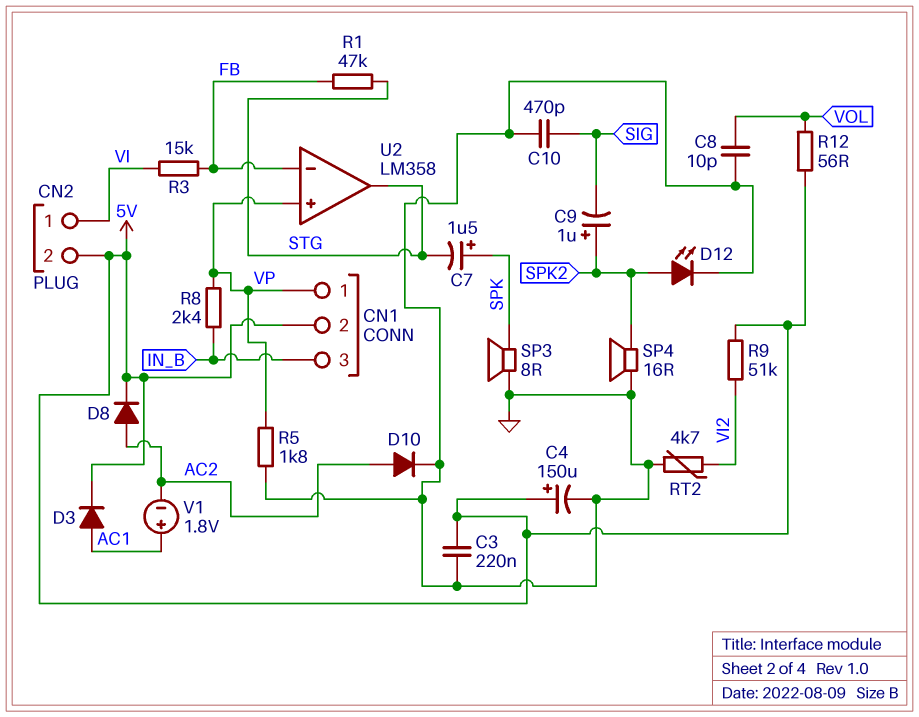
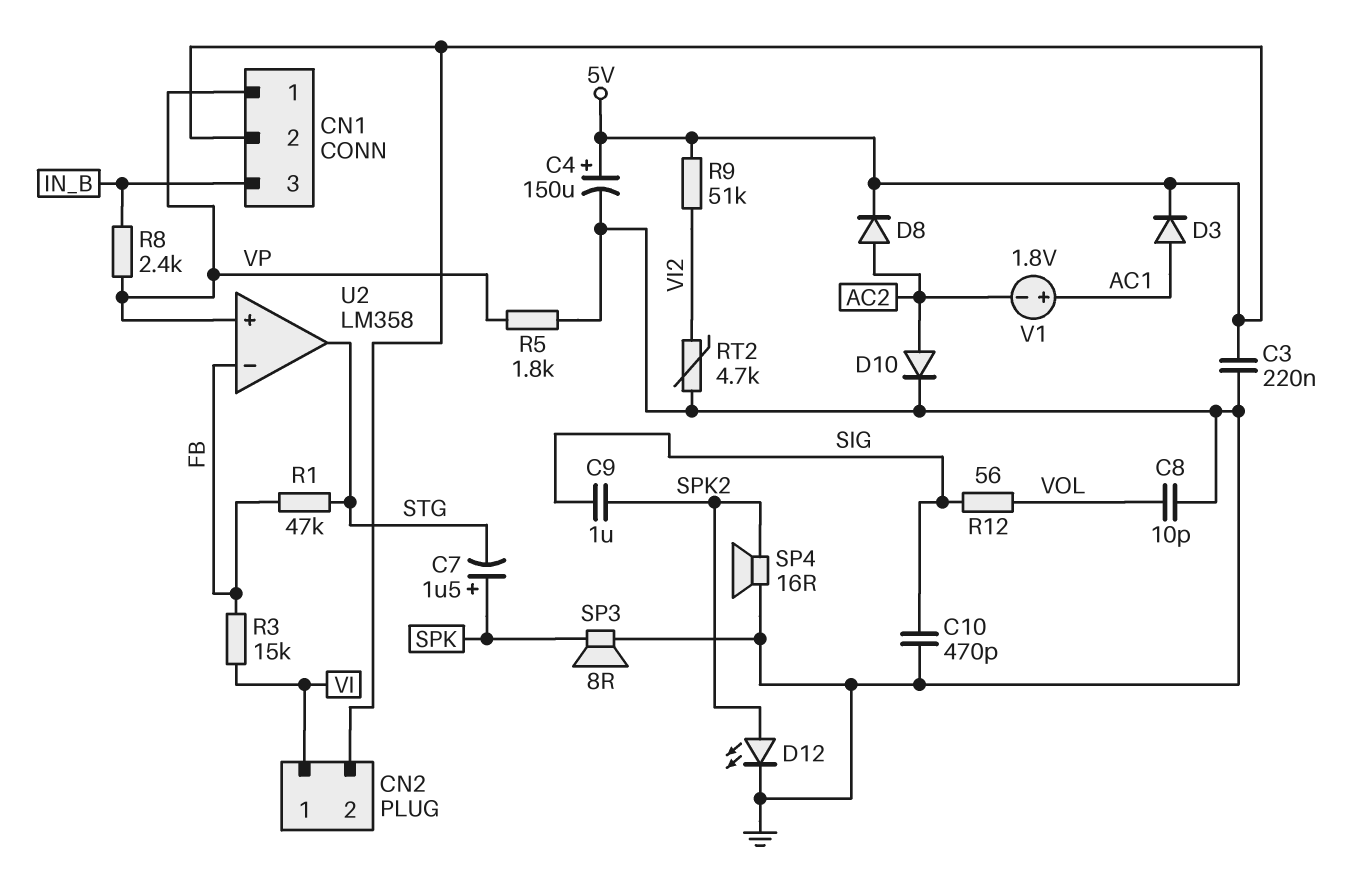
C9: 1uF (plus SPK2, minus SIG) -> 1uF (SIG, SPK2)
R12: 56 (5V, VOL) -> 56 (SIG, VOL)

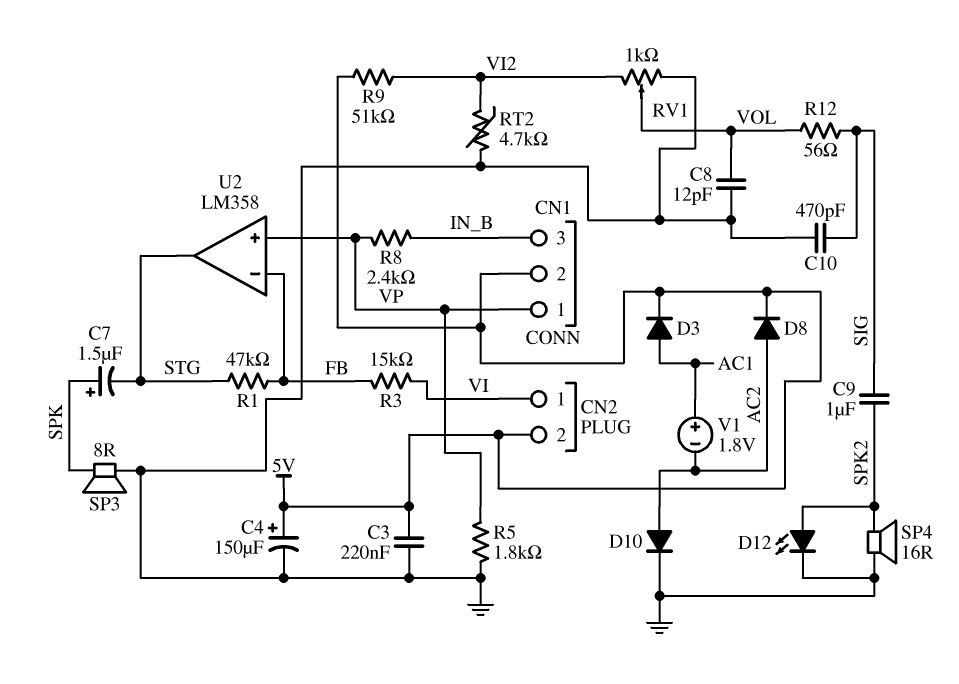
C8: 10pF (GND, VOL) -> 12pF (GND, VOL)
RV1: none -> 1k (GND, VI2, wiper VOL)

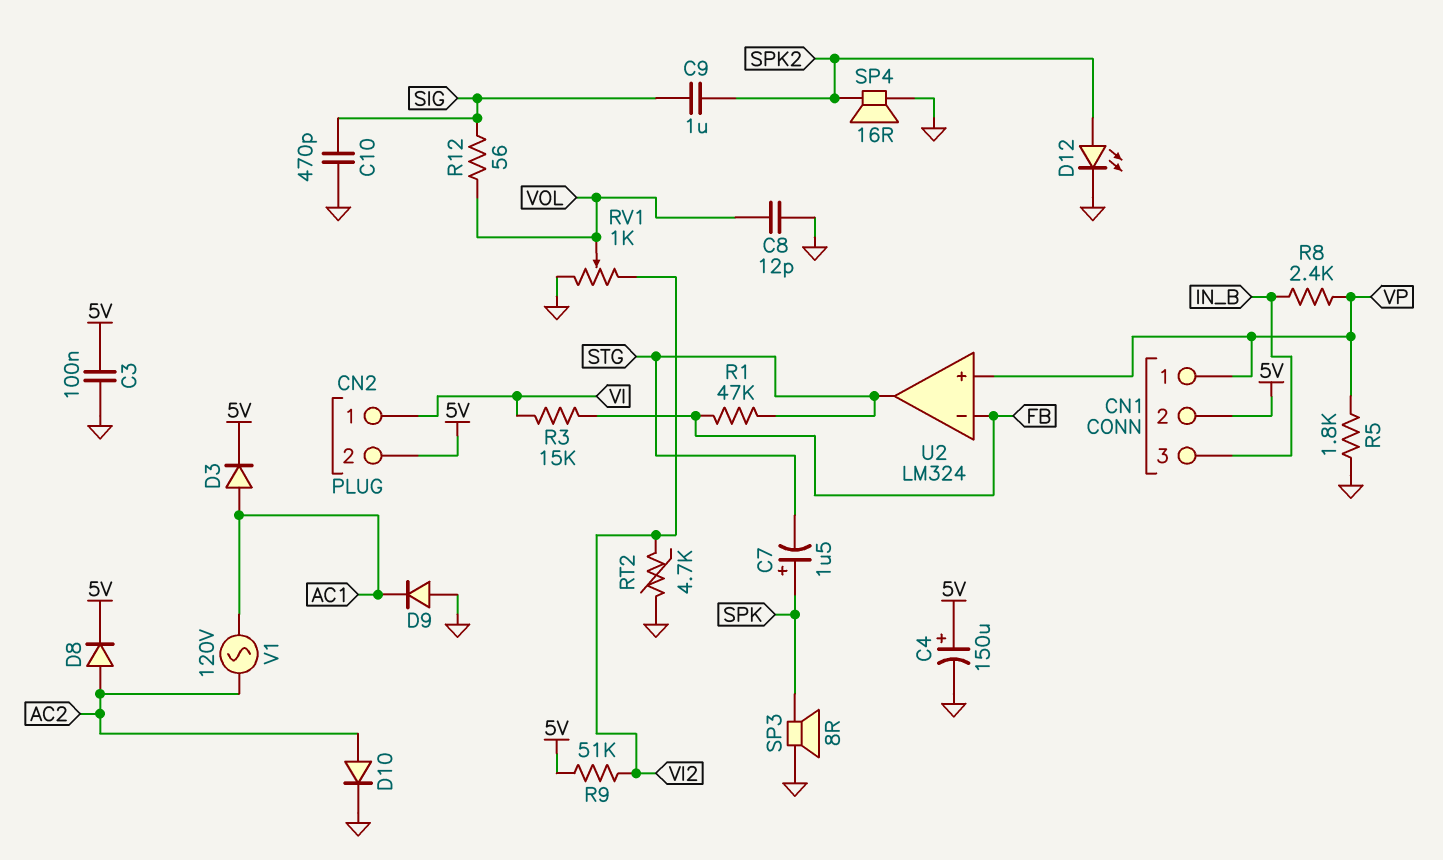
C3: 220nF (5V, GND) -> 100nF (5V, GND)
D9: none -> diode (A GND, K AC1)
U2: LM358 -> LM324
V1: 1.8V (plus AC1, minus AC2) -> AC 120V (AC1, AC2)

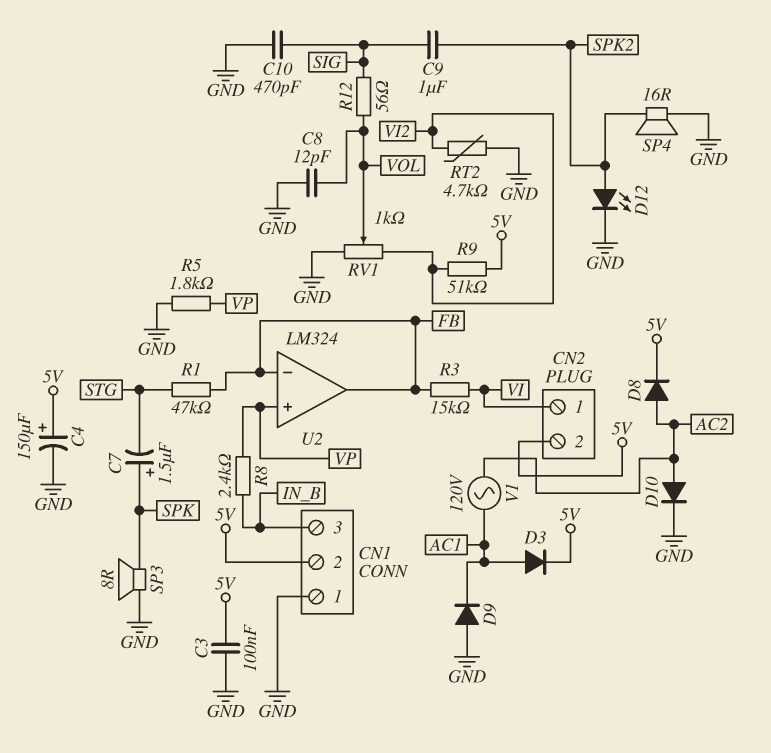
CN1 pin 1: VP -> GND
U2 pin out: STG -> FB

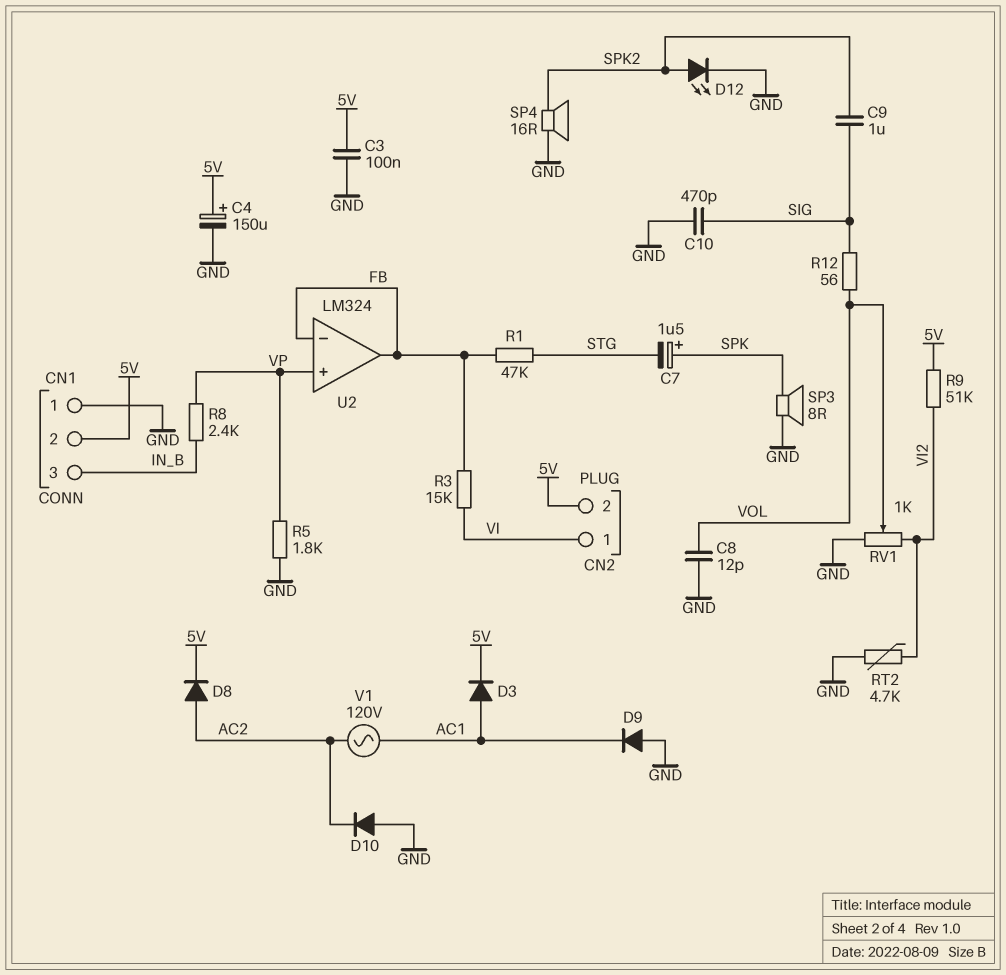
D10: diode (A AC2, K GND) -> diode (A GND, K AC2)

